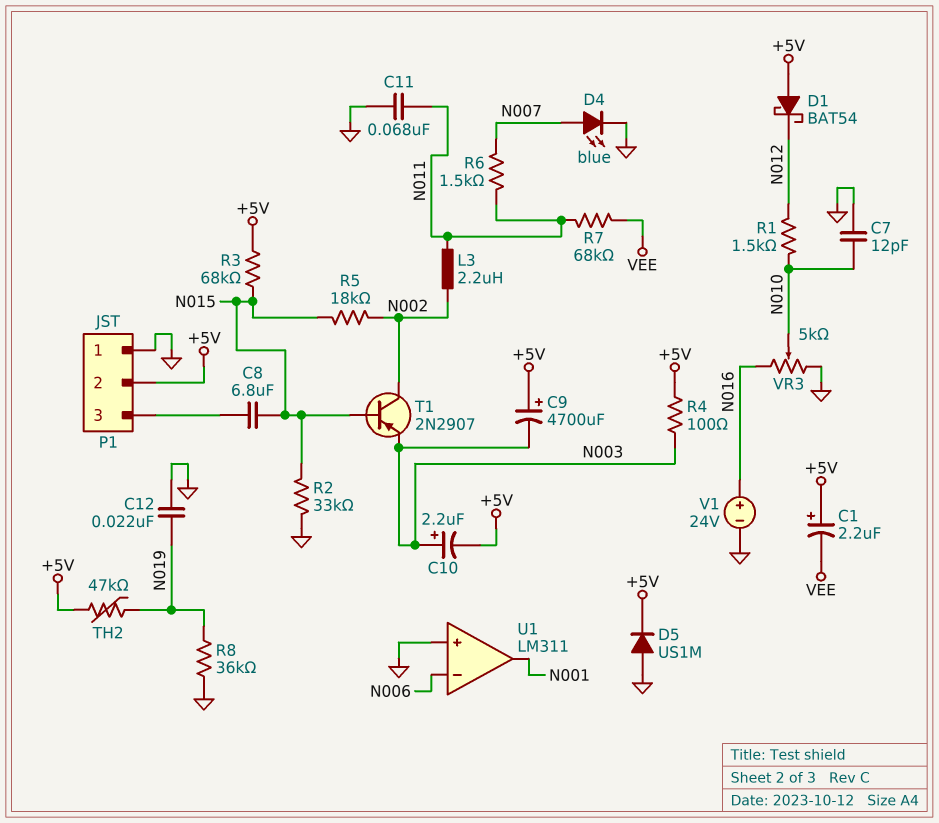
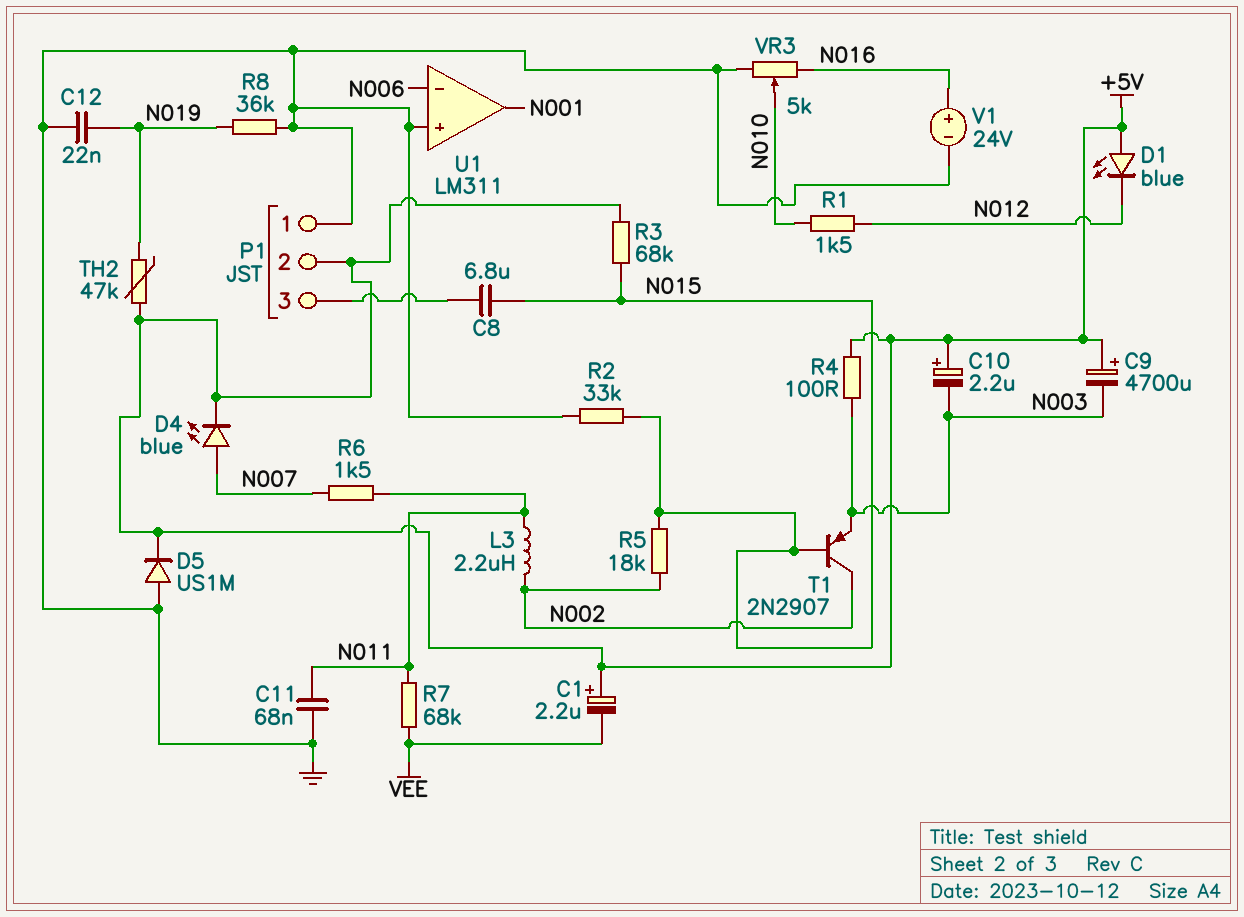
C7: 12pF (GND, N010) -> none
C10: 2.2uF (plus N003, minus +5V) -> 2.2uF (plus +5V, minus N003)
D1: schottky BAT54 (A +5V, K N012) -> LED blue (A +5V, K N012)
D4: LED blue (A N007, K GND) -> LED blue (A N007, K +5V)

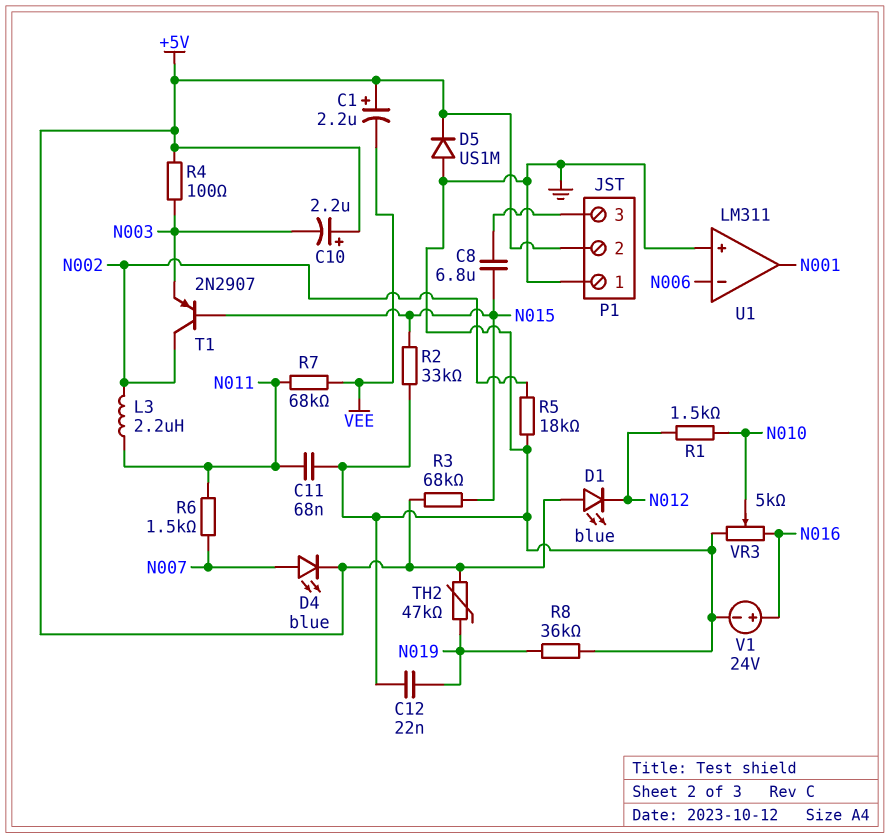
C9: 4700uF (plus +5V, minus N003) -> none
R5: 18k (N002, N015) -> 18k (GND, N002)

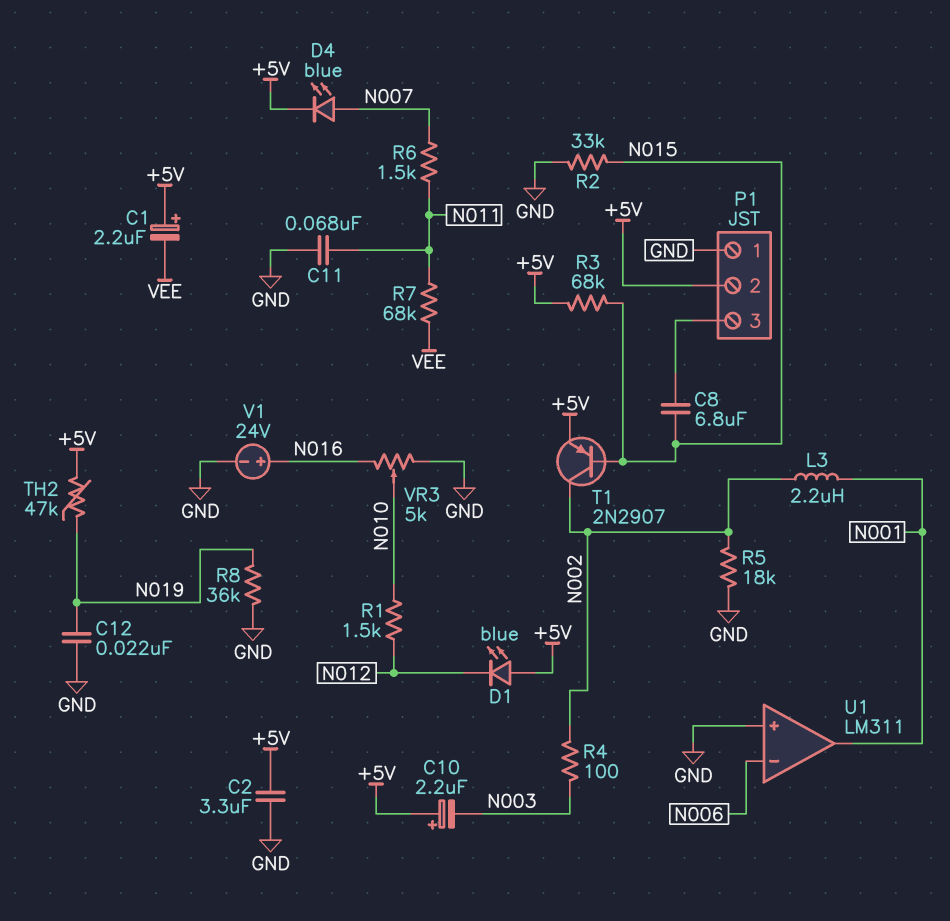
C2: none -> 3.3uF (+5V, GND)
D5: diode US1M (A GND, K +5V) -> none
L3: 2.2uH (N002, N011) -> 2.2uH (N001, N002)
R4: 100 (+5V, N003) -> 100 (N002, N003)
T1: PNP 2N2907 (B N015, C N002, E N003) -> PNP 2N2907 (B N015, C N002, E +5V)

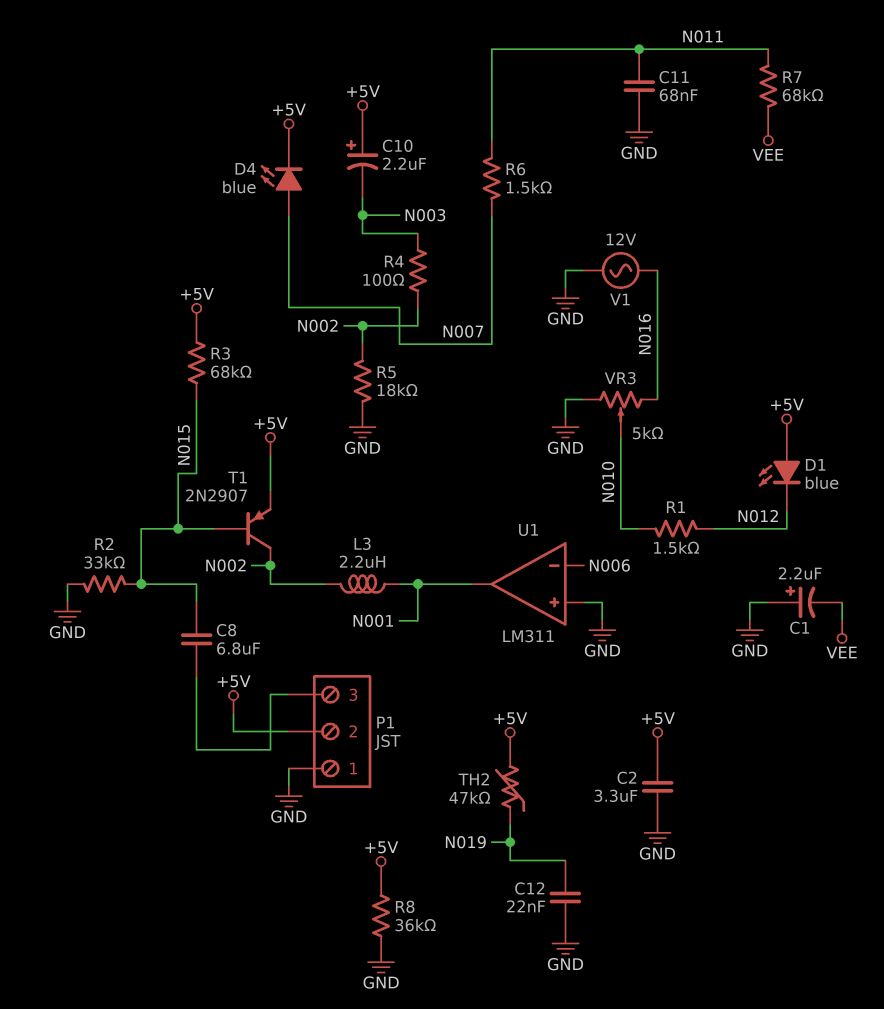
C1: 2.2uF (plus +5V, minus VEE) -> 2.2uF (plus GND, minus VEE)
R8: 36k (GND, N019) -> 36k (+5V, GND)
V1: 24V (plus N016, minus GND) -> AC 12V (GND, N016)

